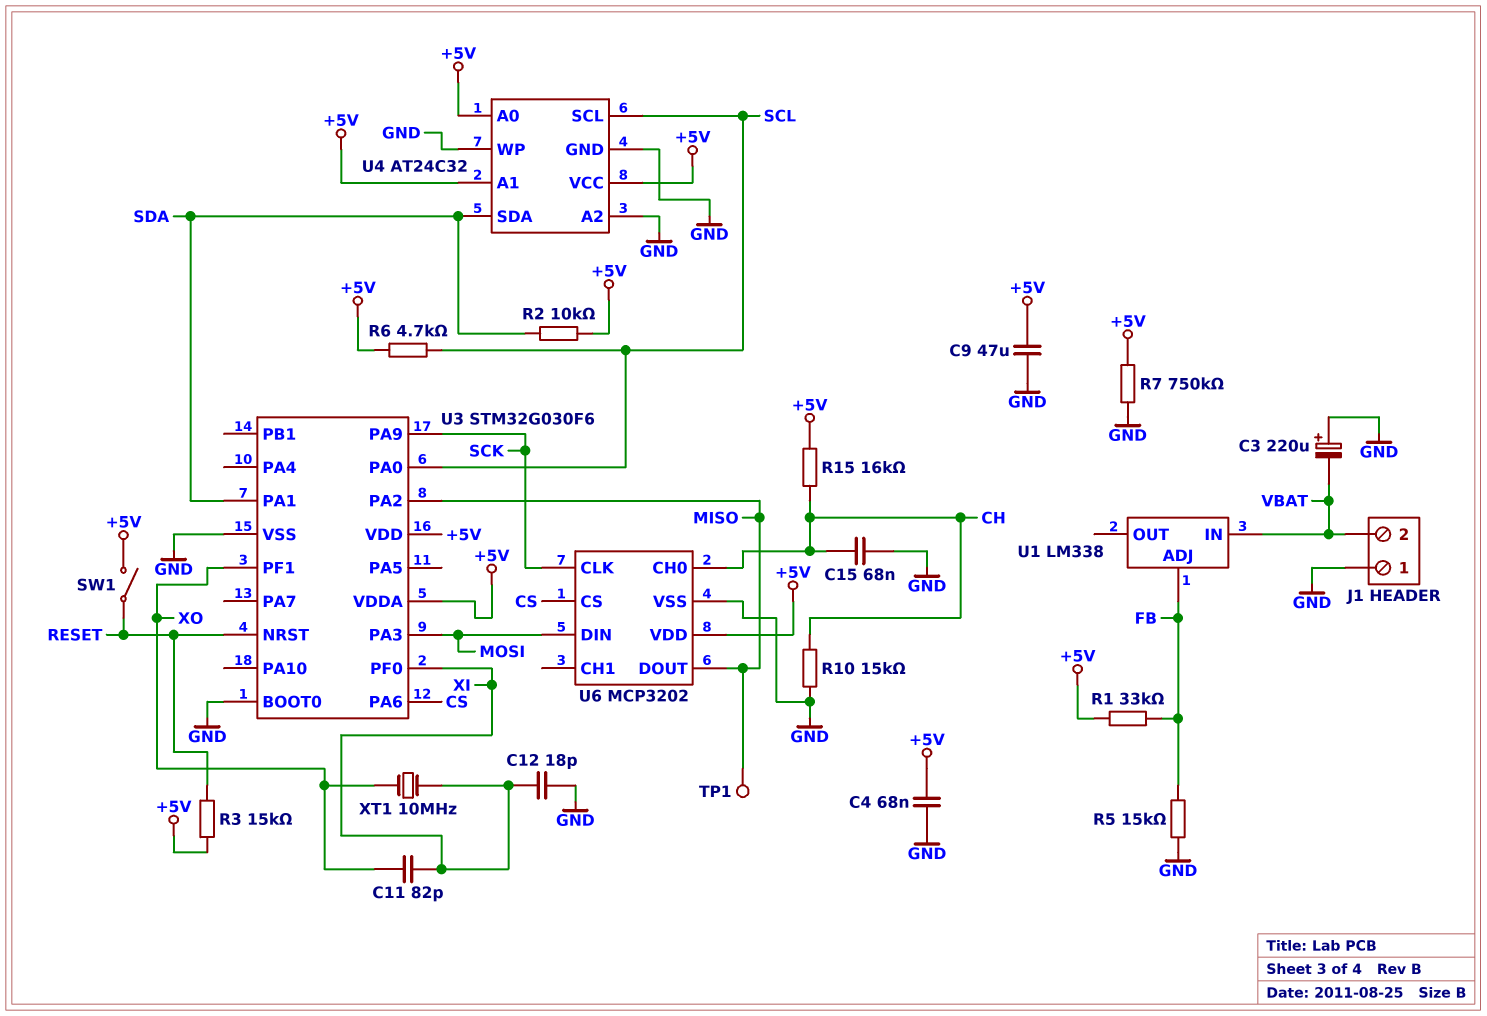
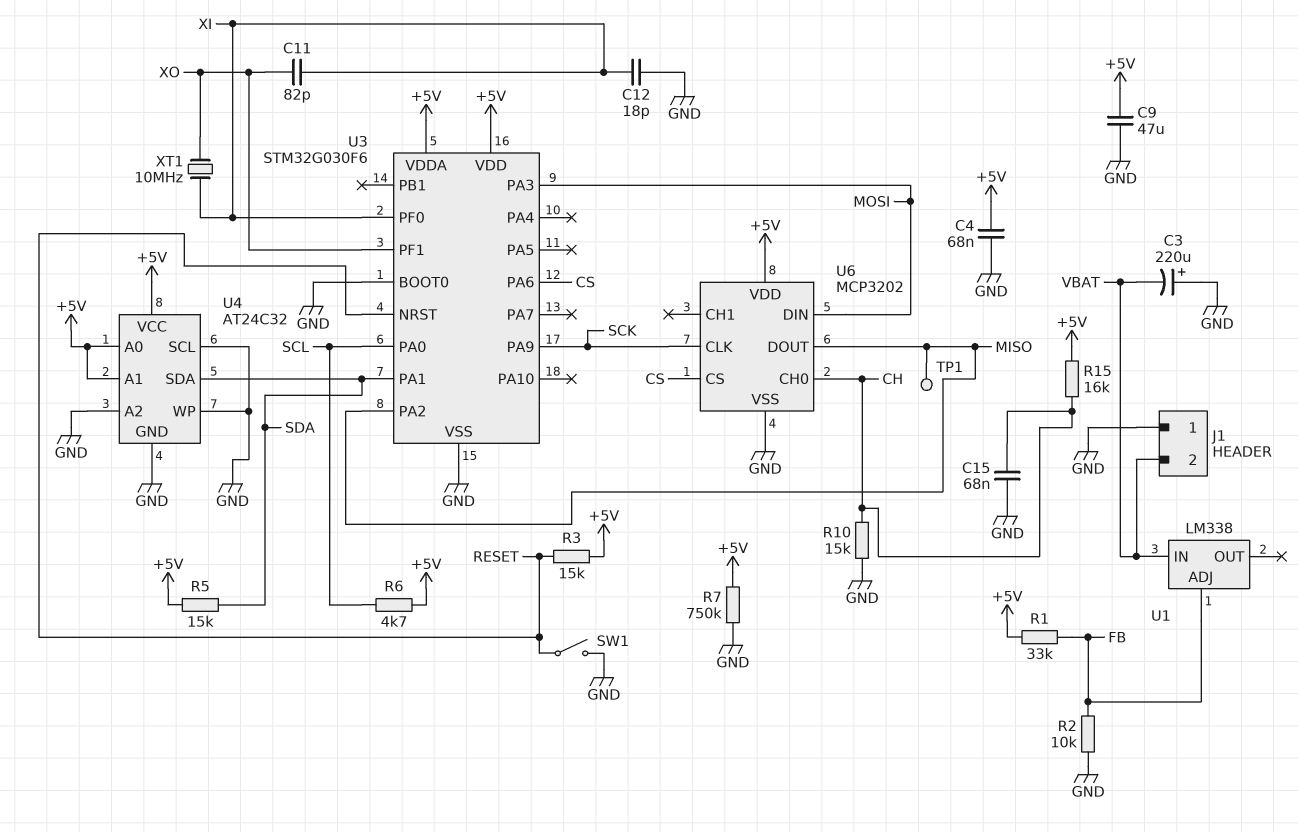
R2: 10k (+5V, SDA) -> 10k (FB, GND)
R5: 15k (FB, GND) -> 15k (+5V, SDA)
SW1: switch (+5V, RESET) -> switch (GND, RESET)
U4 pin SCL: SCL -> GND

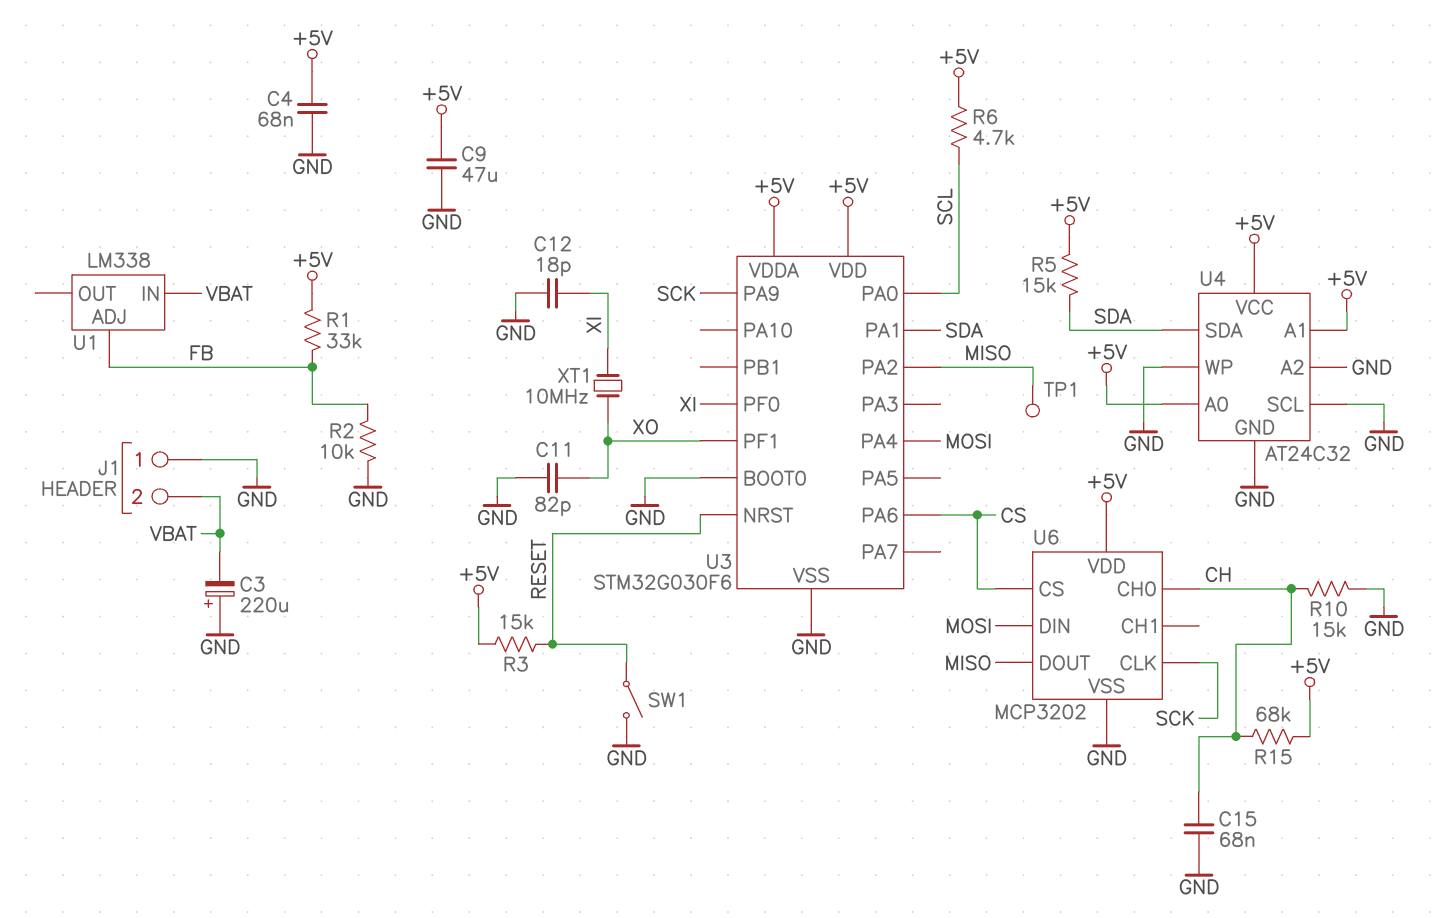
C11: 82pF (XI, XO) -> 82pF (GND, XO)
R7: 750k (+5V, GND) -> none
R15: 16k (+5V, CH) -> 68k (+5V, CH)
U3 pin PA3: MOSI -> none
U3 pin PA4: none -> MOSI

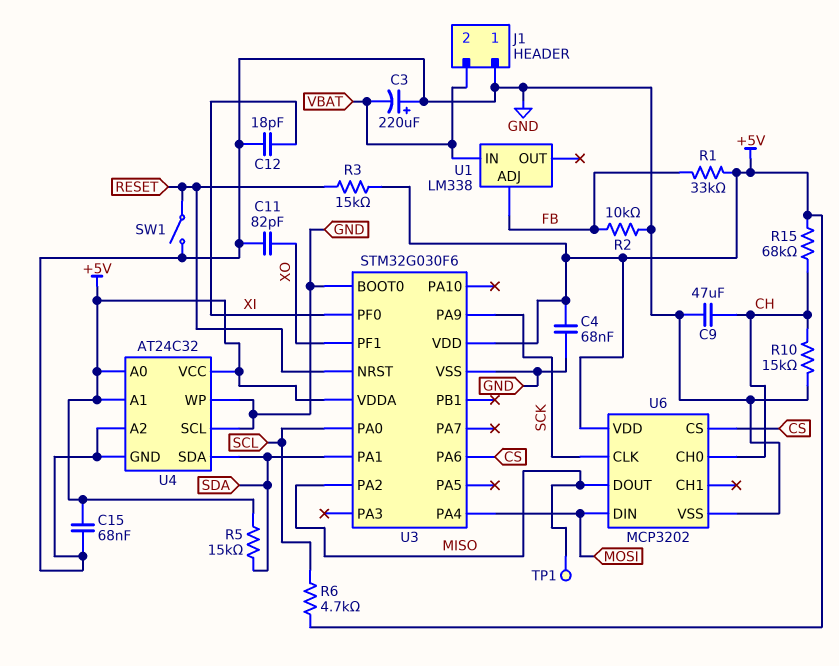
C9: 47uF (+5V, GND) -> 47uF (CH, GND)
C15: 68nF (CH, GND) -> 68nF (+5V, GND)
XT1: 10MHz (XI, XO) -> none

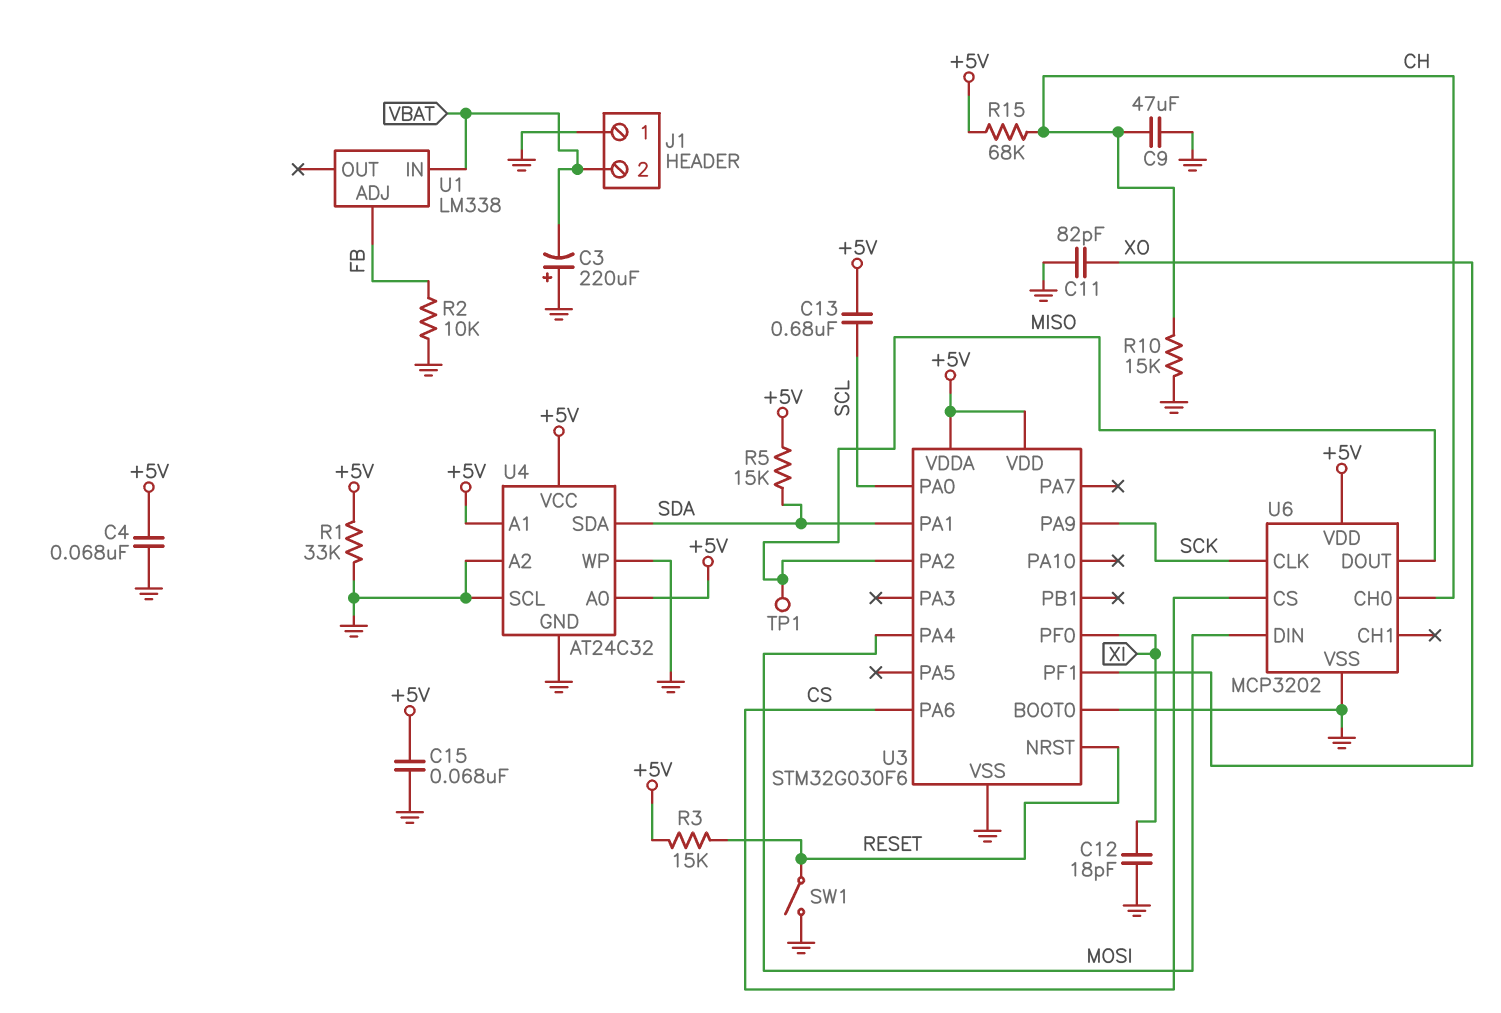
C13: none -> 680nF (+5V, SCL)
R1: 33k (+5V, FB) -> 33k (+5V, GND)
R6: 4.7k (+5V, SCL) -> none

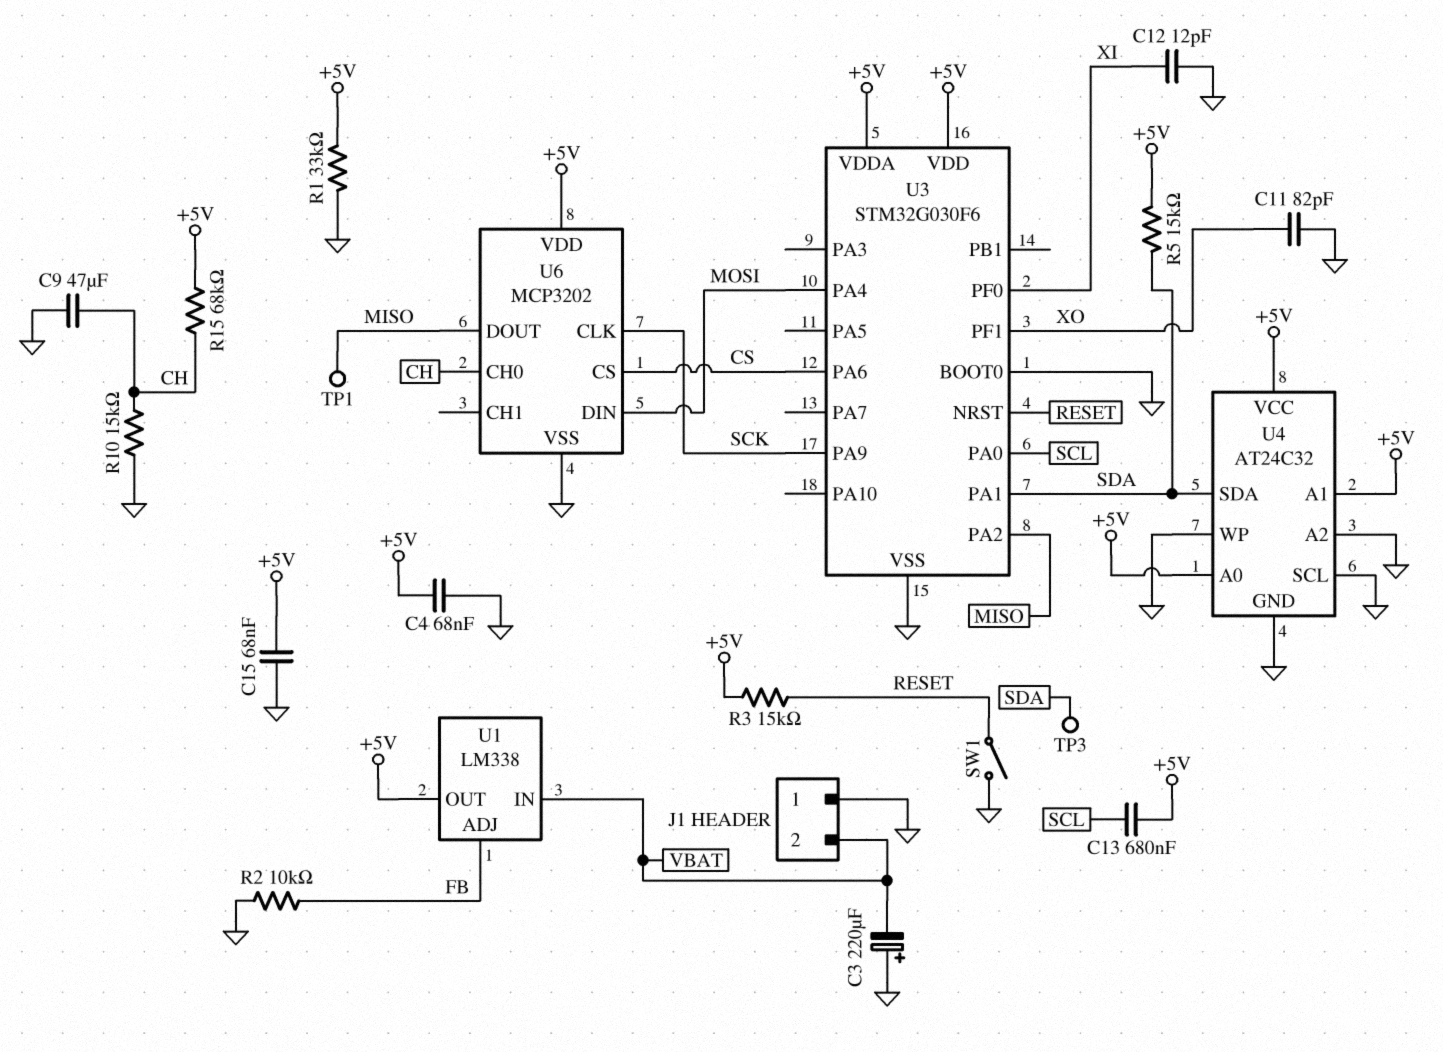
C12: 18pF (GND, XI) -> 12pF (GND, XI)
TP3: none -> test point (SDA)
U1 pin OUT: none -> +5V

